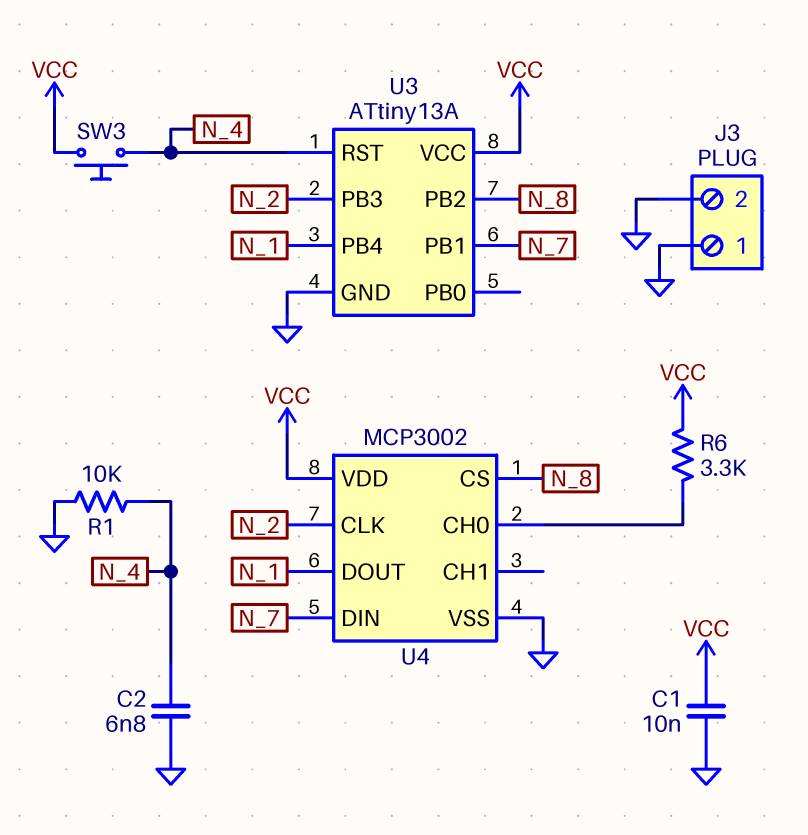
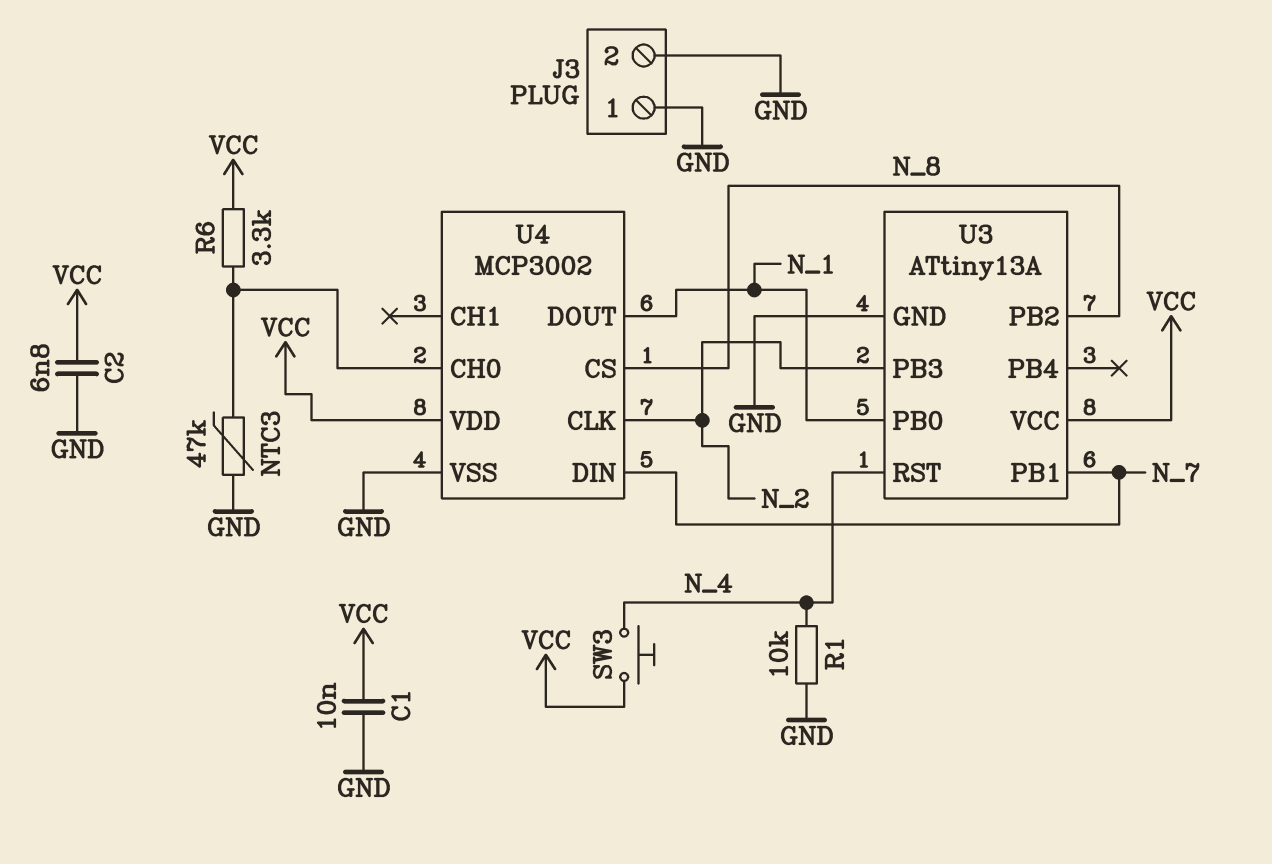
C2: 6.8nF (GND, N_4) -> 6.8nF (GND, VCC)
NTC3: none -> 47k (GND, U4/CH0)
U3 pin PB0: none -> N_1
U3 pin PB4: N_1 -> none

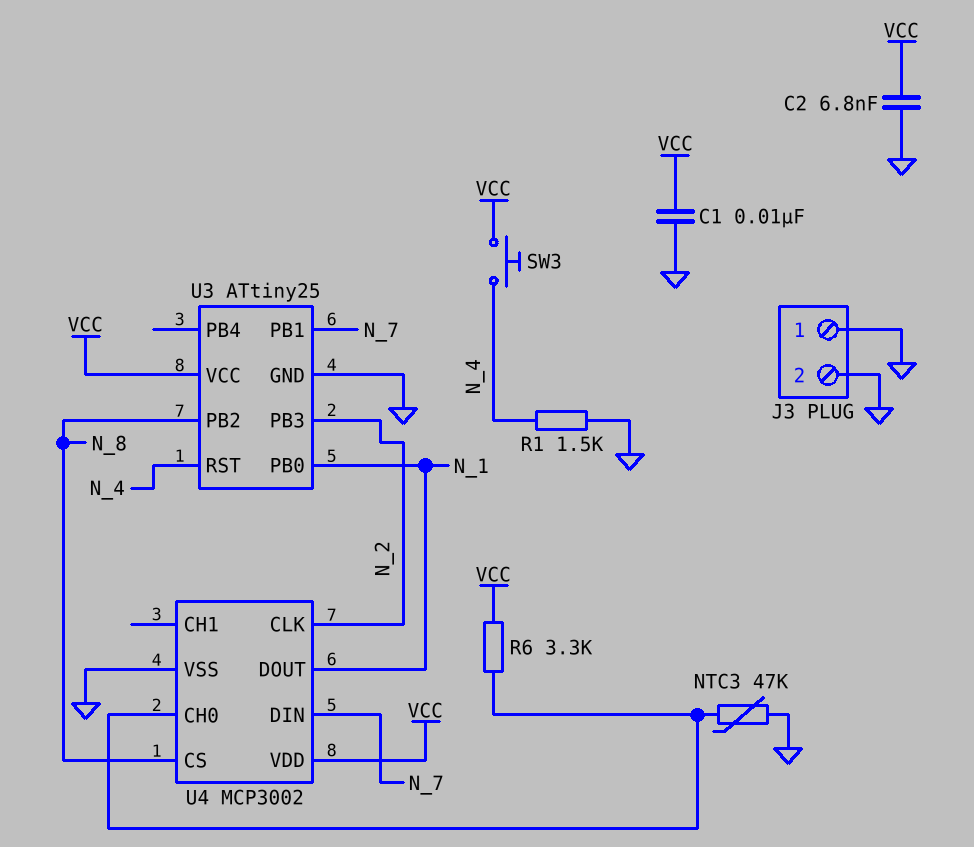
R1: 10k (GND, N_4) -> 1.5k (GND, N_4)
U3: ATtiny13A -> ATtiny25

